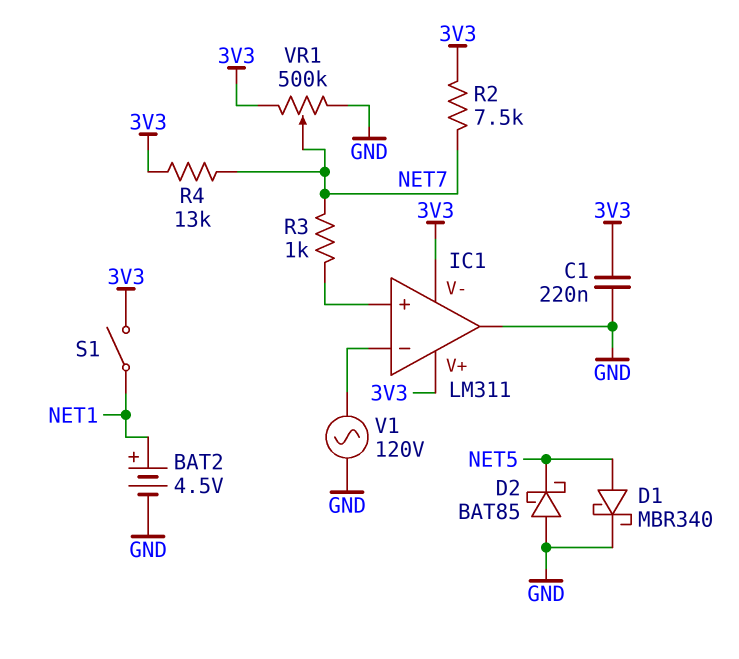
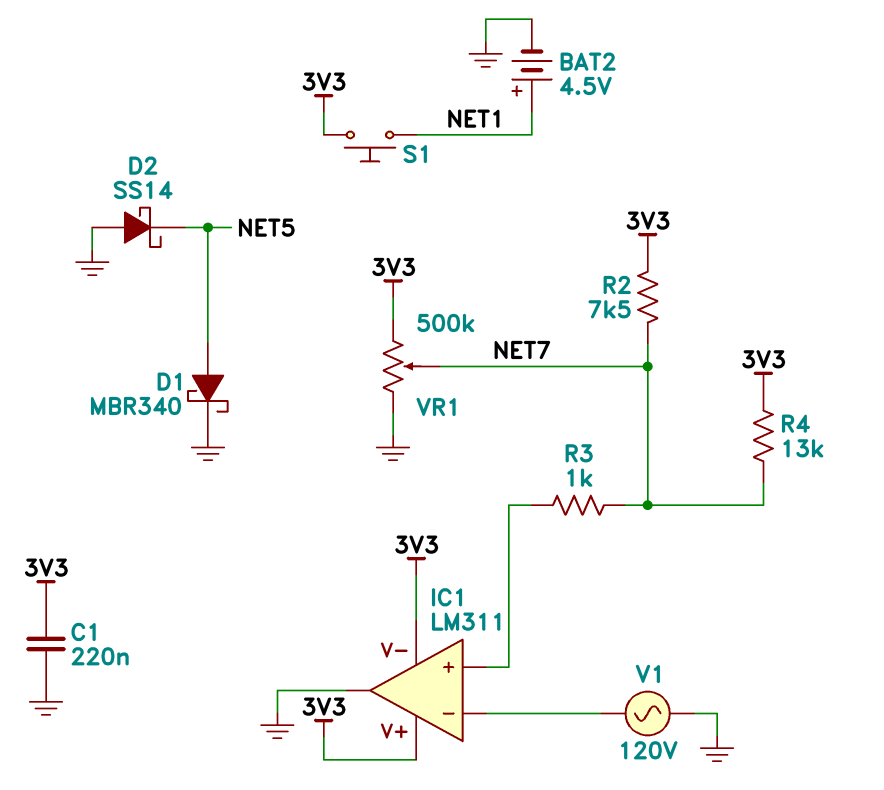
D2: schottky BAT85 (A GND, K NET5) -> schottky SS14 (A GND, K NET5)
S1: switch (3V3, NET1) -> button (3V3, NET1)

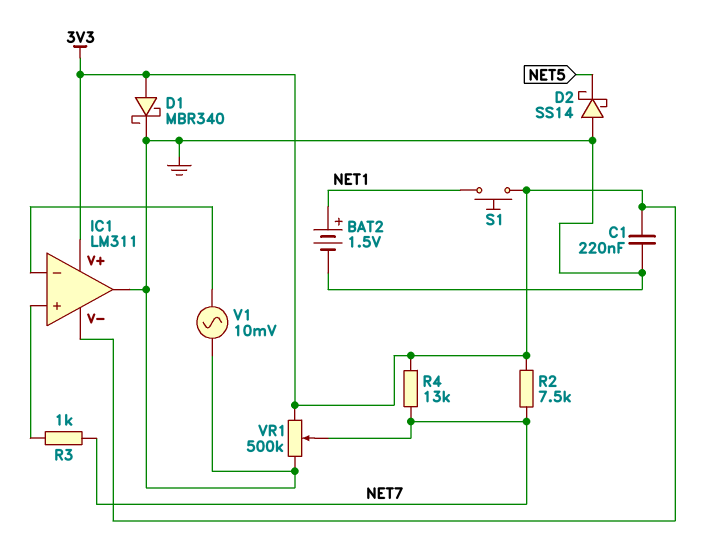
BAT2: 4.5V (plus NET1, minus GND) -> 1.5V (plus NET1, minus GND)
D1: schottky MBR340 (A NET5, K GND) -> schottky MBR340 (A 3V3, K GND)
V1: AC 120V (GND, IC1/in-) -> AC 10mV (GND, IC1/in-)

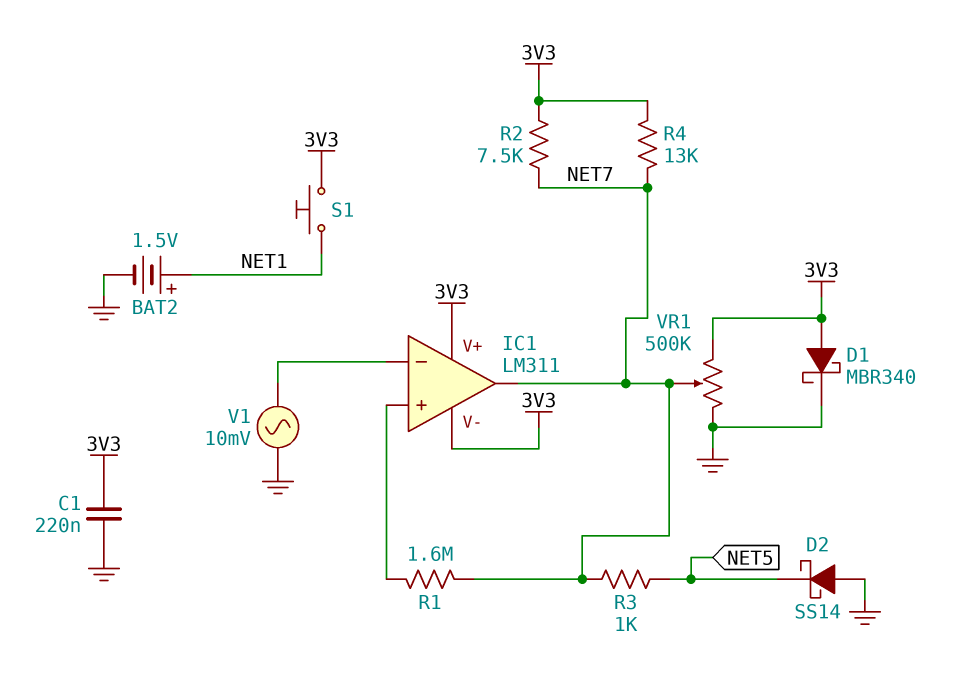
IC1 pin out: GND -> NET7
R1: none -> 1.6M (IC1/in+, NET7)
R3: 1k (IC1/in+, NET7) -> 1k (NET5, NET7)

